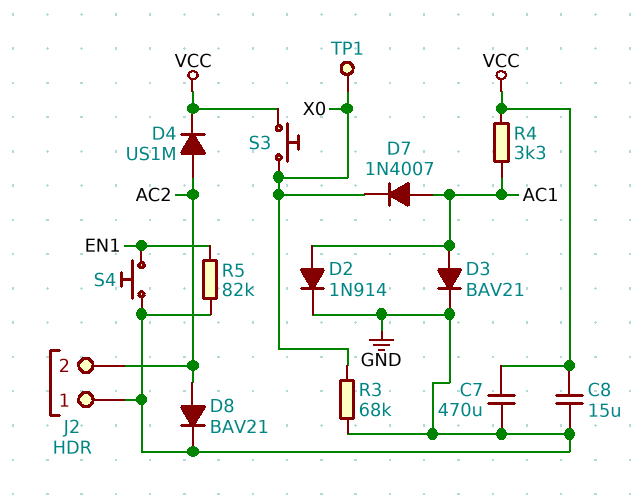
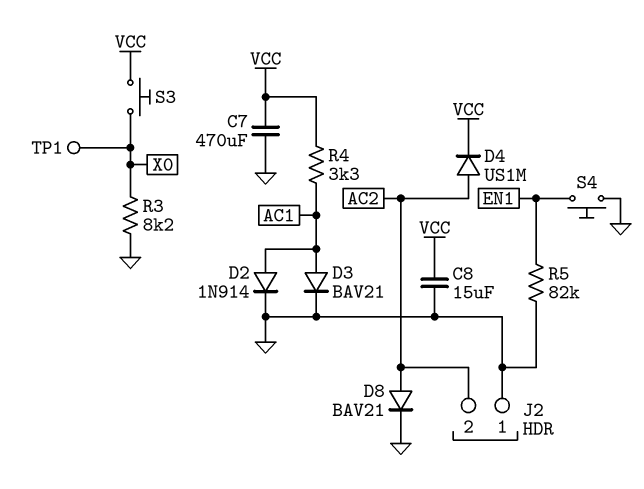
D7: diode 1N4007 (A AC1, K X0) -> none
R3: 68k (GND, X0) -> 8.2k (GND, X0)

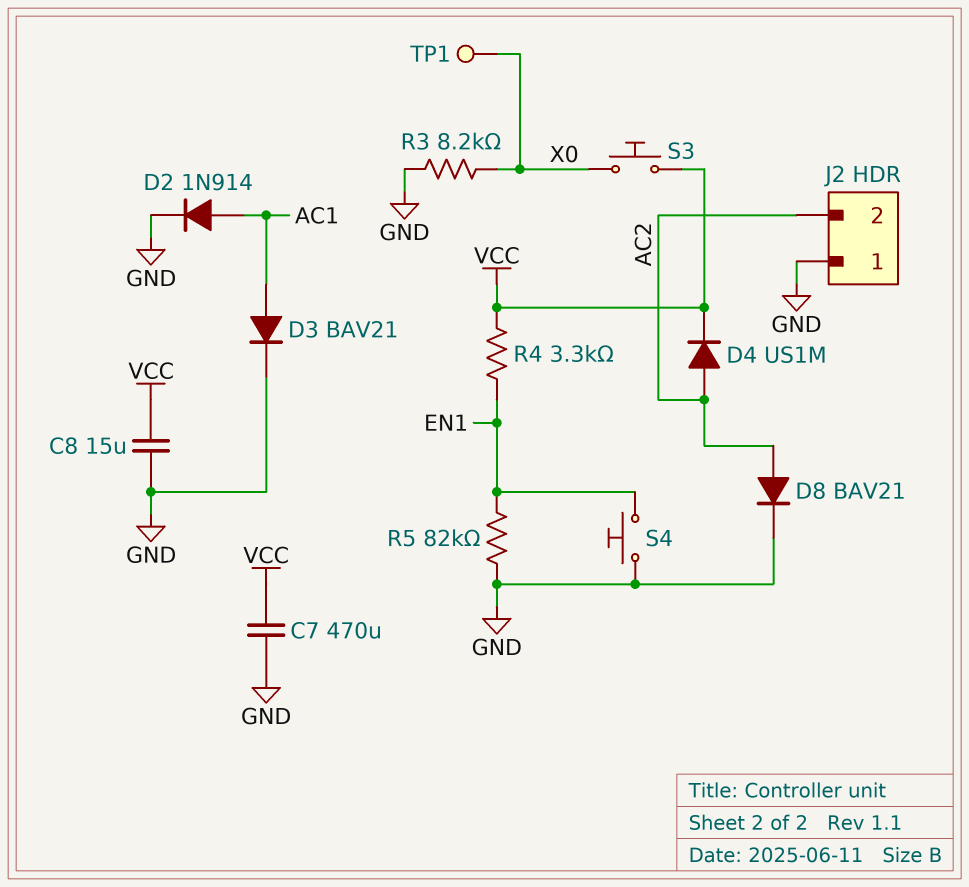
R4: 3.3k (AC1, VCC) -> 3.3k (EN1, VCC)

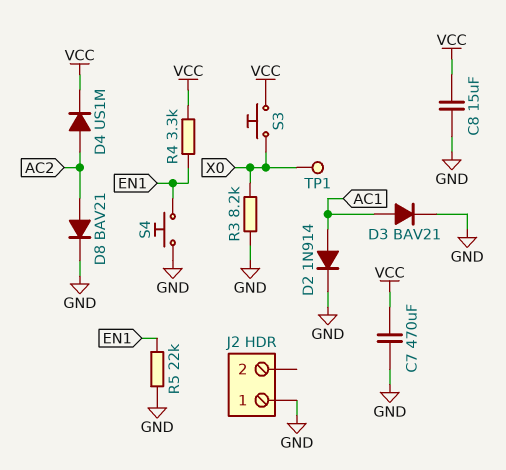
J2 pin 2: AC2 -> none
R5: 82k (EN1, GND) -> 22k (EN1, GND)

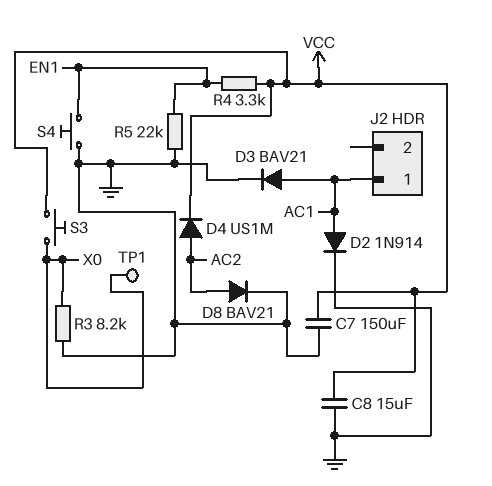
C7: 470uF (GND, VCC) -> 150uF (GND, VCC)
J2 pin 1: GND -> AC1

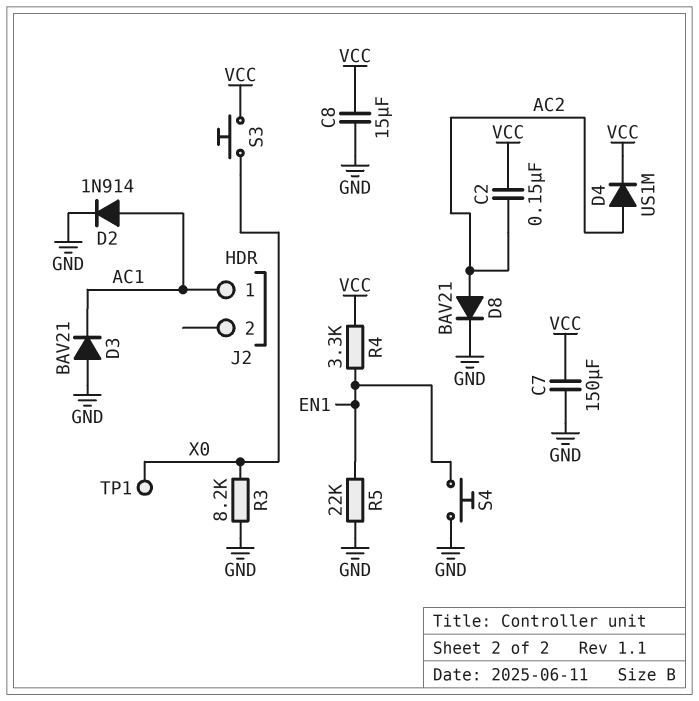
C2: none -> 150nF (AC2, VCC)
D3: diode BAV21 (A AC1, K GND) -> diode BAV21 (A GND, K AC1)

